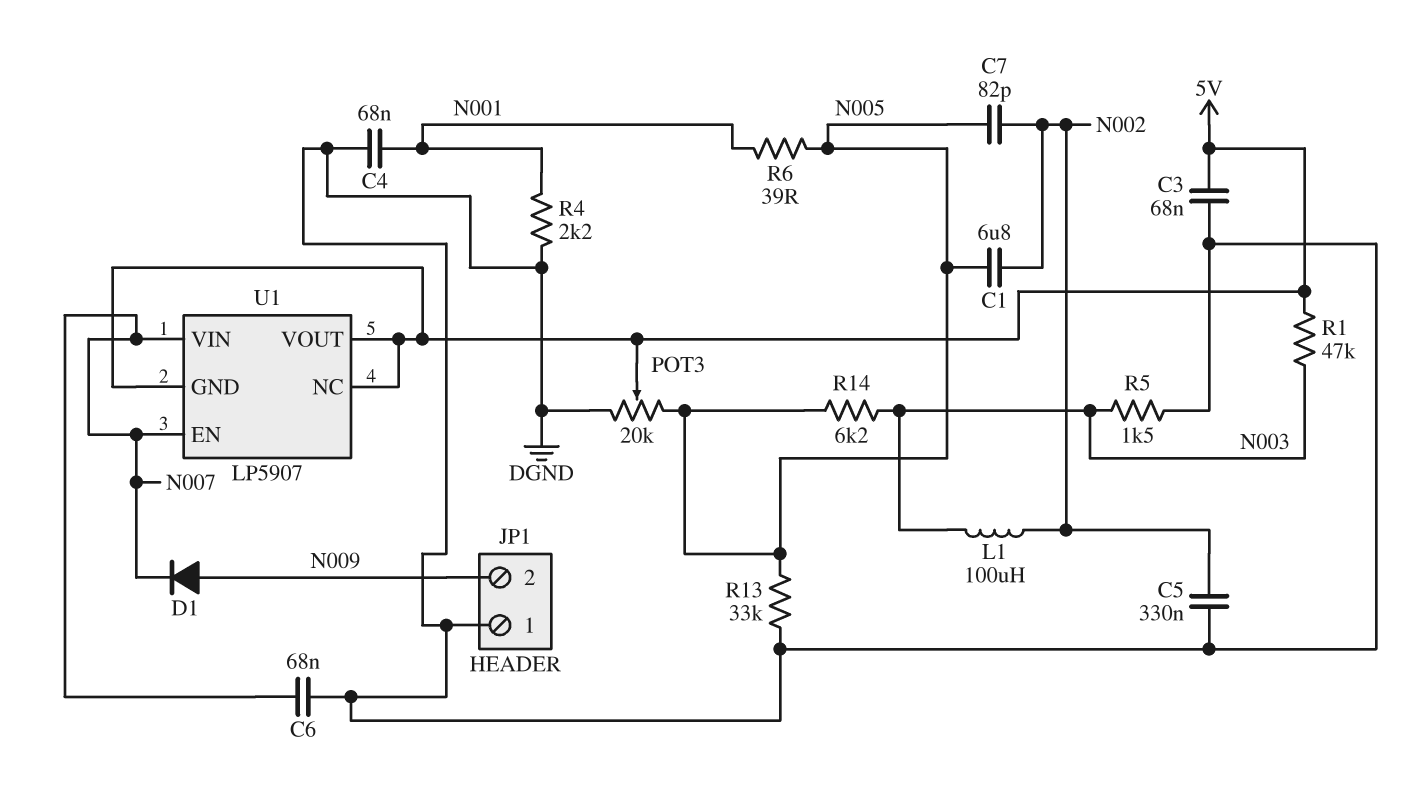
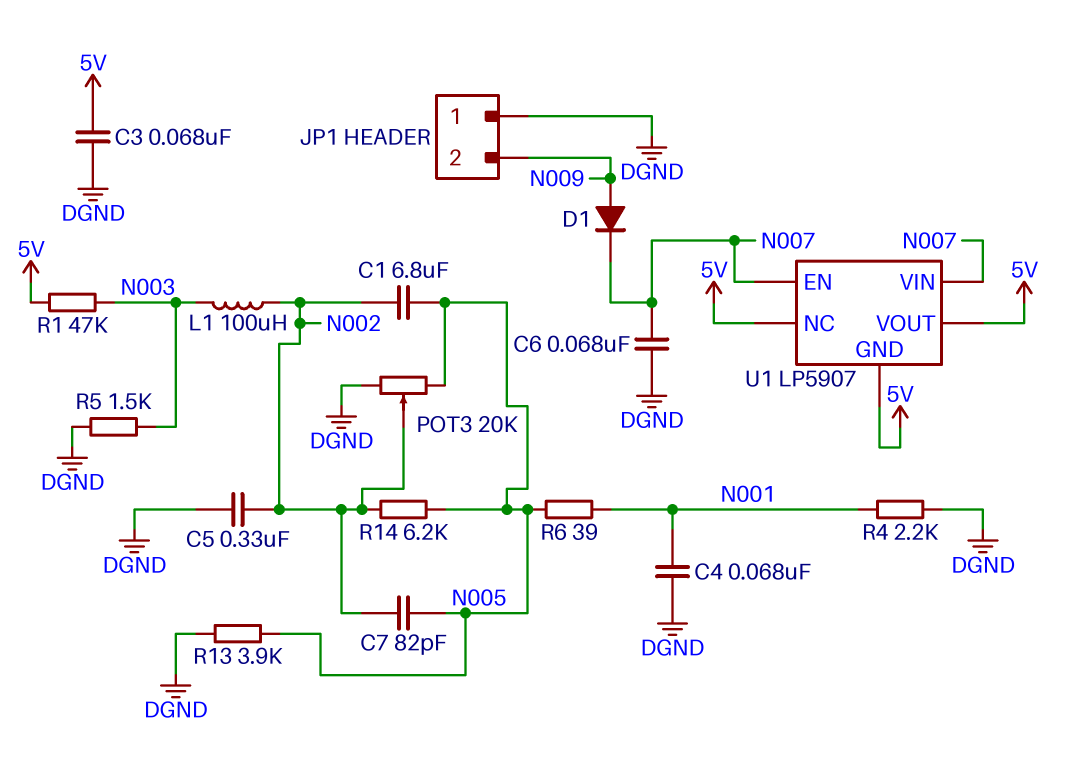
POT3: 20k (DGND, N005, wiper 5V) -> 20k (DGND, N005, wiper N002)
R13: 33k (DGND, N005) -> 3.9k (DGND, N005)
R14: 6.2k (N003, N005) -> 6.2k (N002, N005)

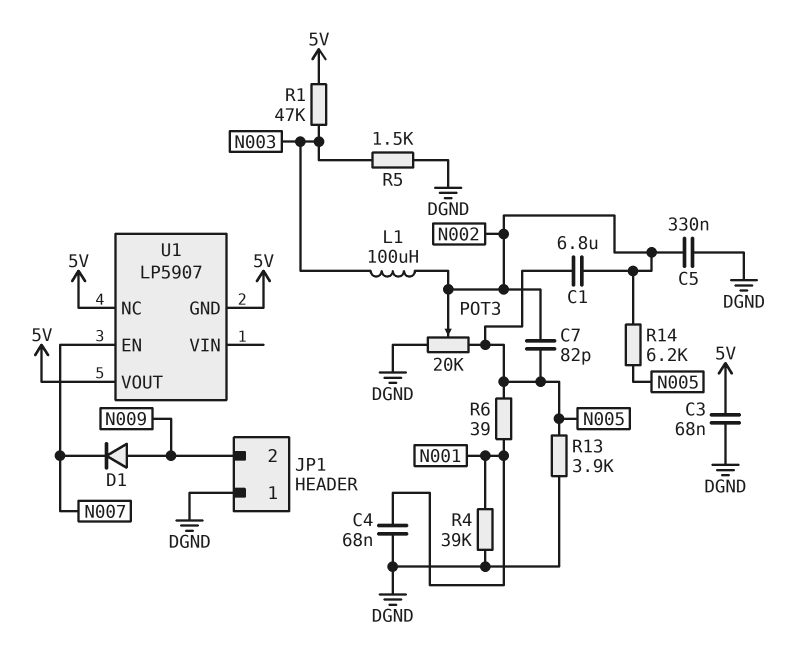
C6: 68nF (DGND, N007) -> none
R4: 2.2k (DGND, N001) -> 39k (DGND, N001)
U1 pin VIN: N007 -> none

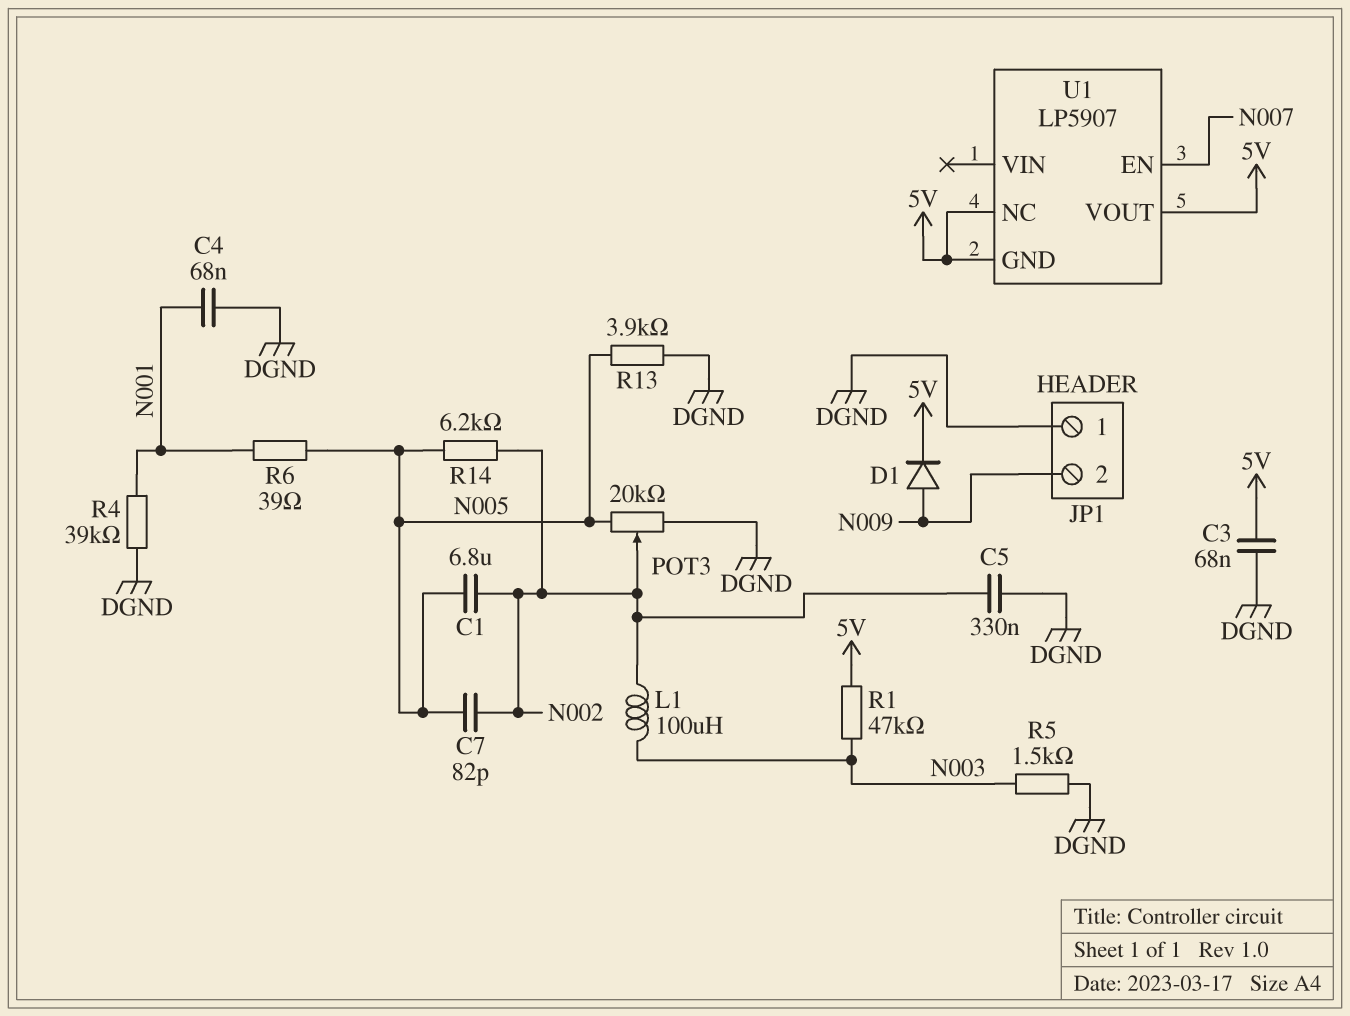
D1: diode (A N009, K N007) -> diode (A N009, K 5V)

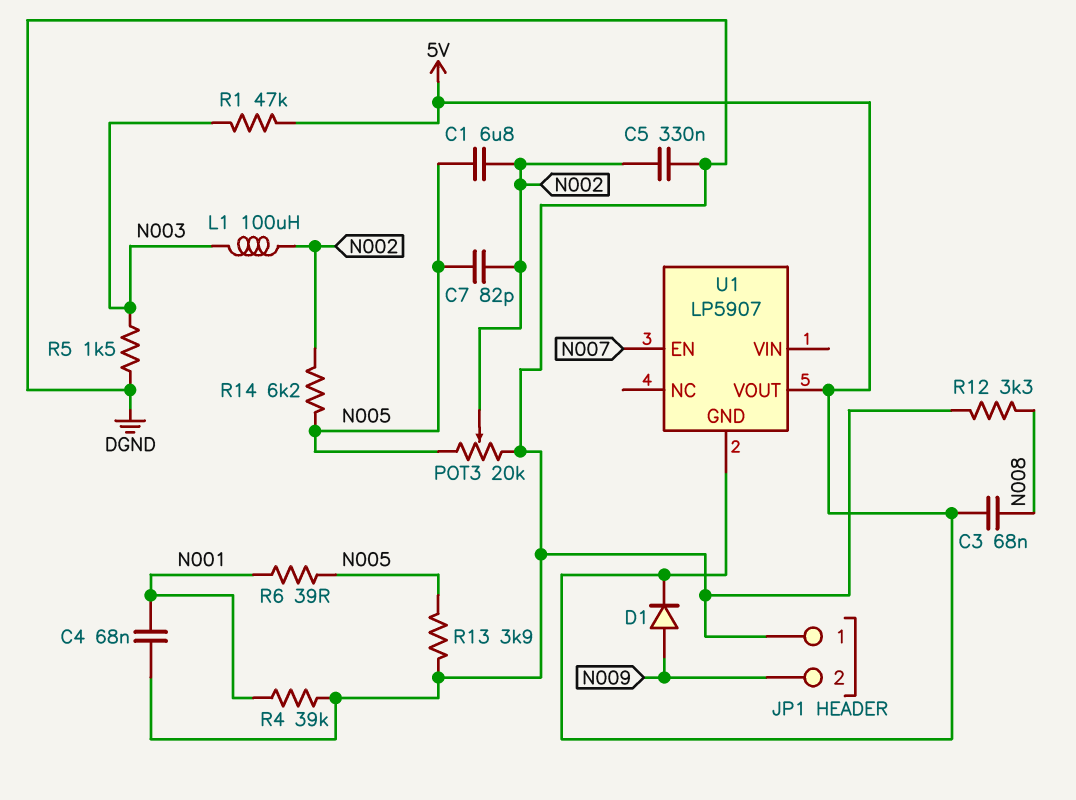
C3: 68nF (5V, DGND) -> 68nF (5V, N008)
R12: none -> 3.3k (DGND, N008)
U1 pin NC: 5V -> none

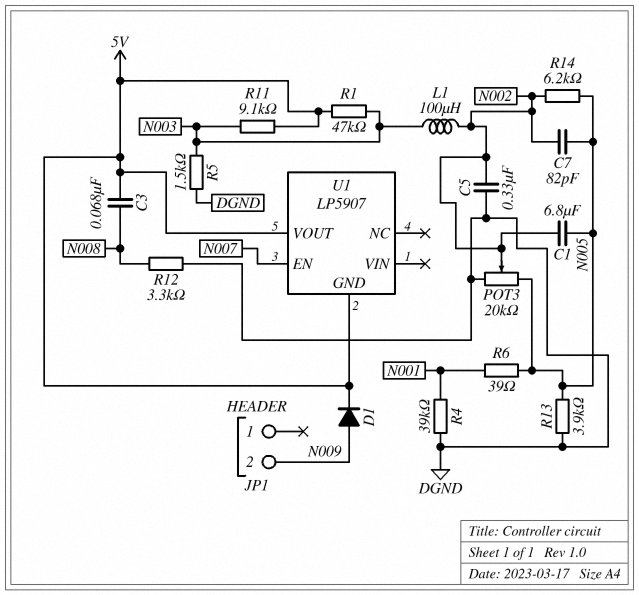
C4: 68nF (DGND, N001) -> none
JP1 pin 1: DGND -> none
R11: none -> 9.1k (5V, N003)

